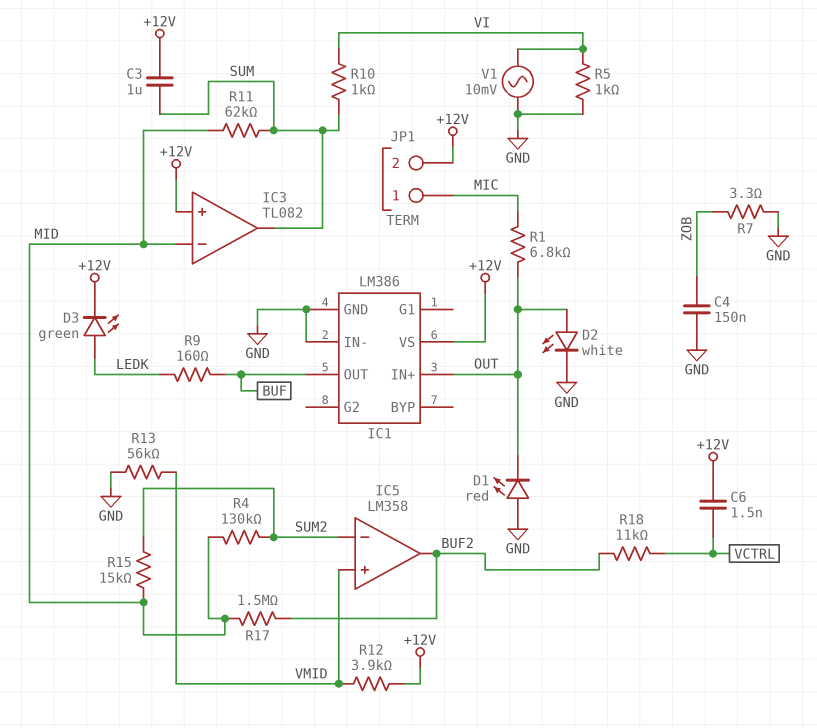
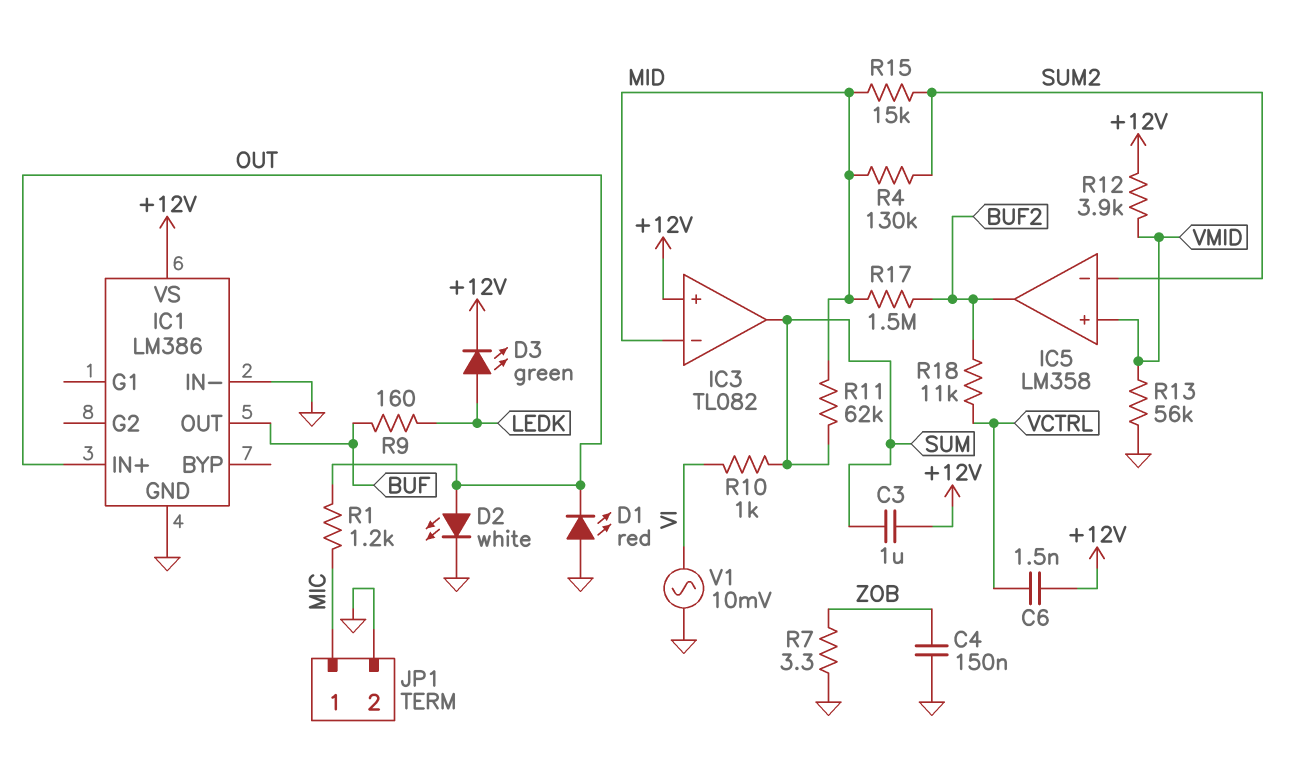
JP1 pin 2: +12V -> GND
R1: 6.8k (MIC, OUT) -> 1.2k (MIC, OUT)
R5: 1k (GND, VI) -> none

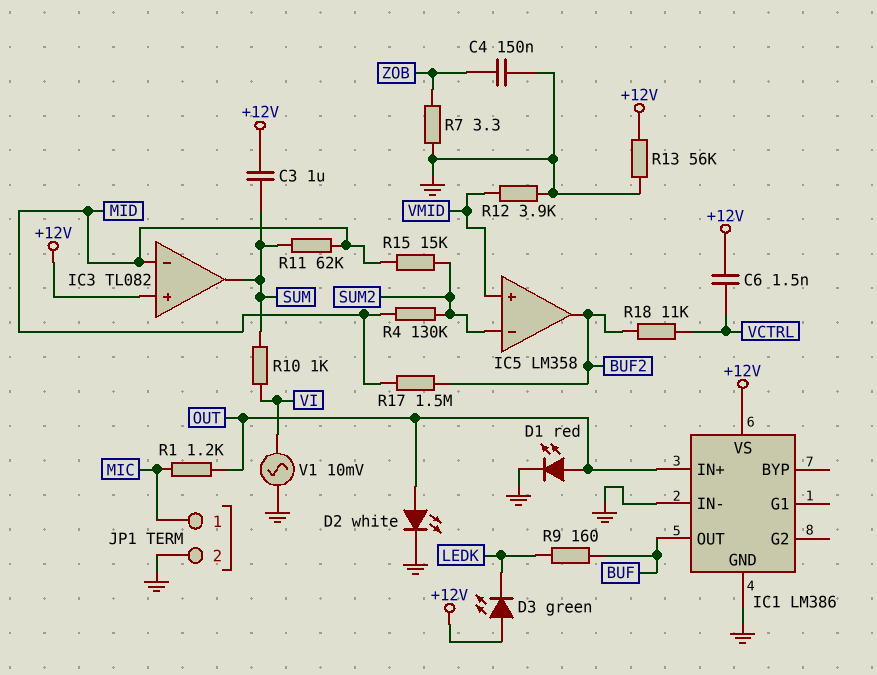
D1: LED red (A GND, K OUT) -> LED red (A OUT, K GND)
D3: LED green (A LEDK, K +12V) -> LED green (A +12V, K LEDK)
R12: 3.9k (+12V, VMID) -> 3.9k (GND, VMID)
R13: 56k (GND, VMID) -> 56k (+12V, GND)

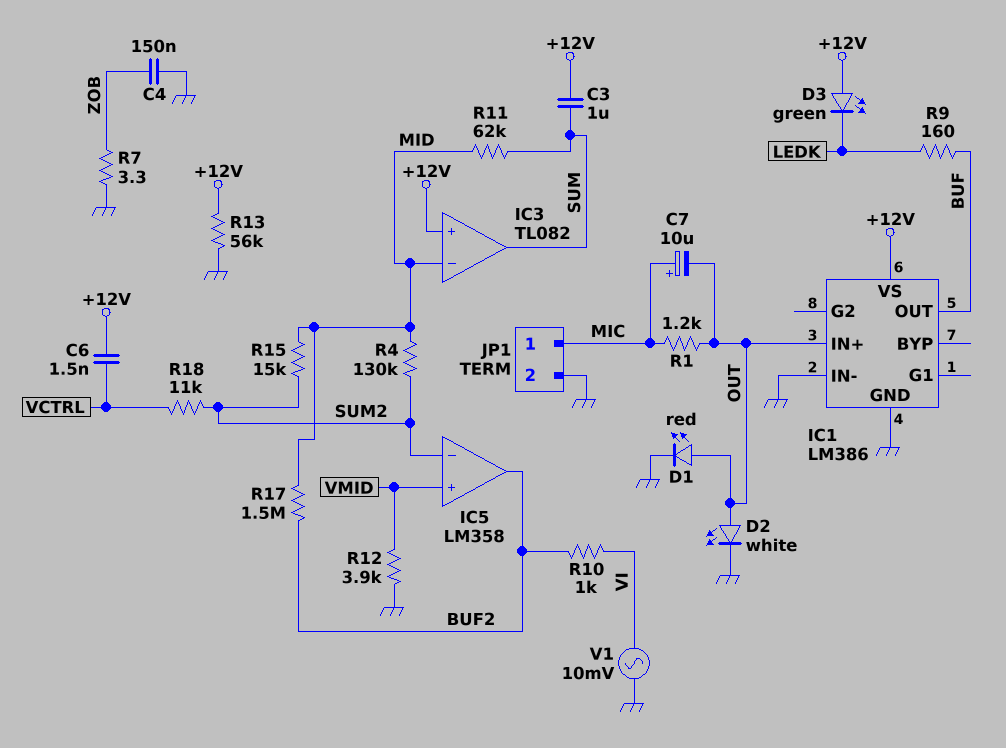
C7: none -> 10uF (plus MIC, minus OUT)
R10: 1k (SUM, VI) -> 1k (BUF2, VI)
R18: 11k (BUF2, VCTRL) -> 11k (SUM2, VCTRL)

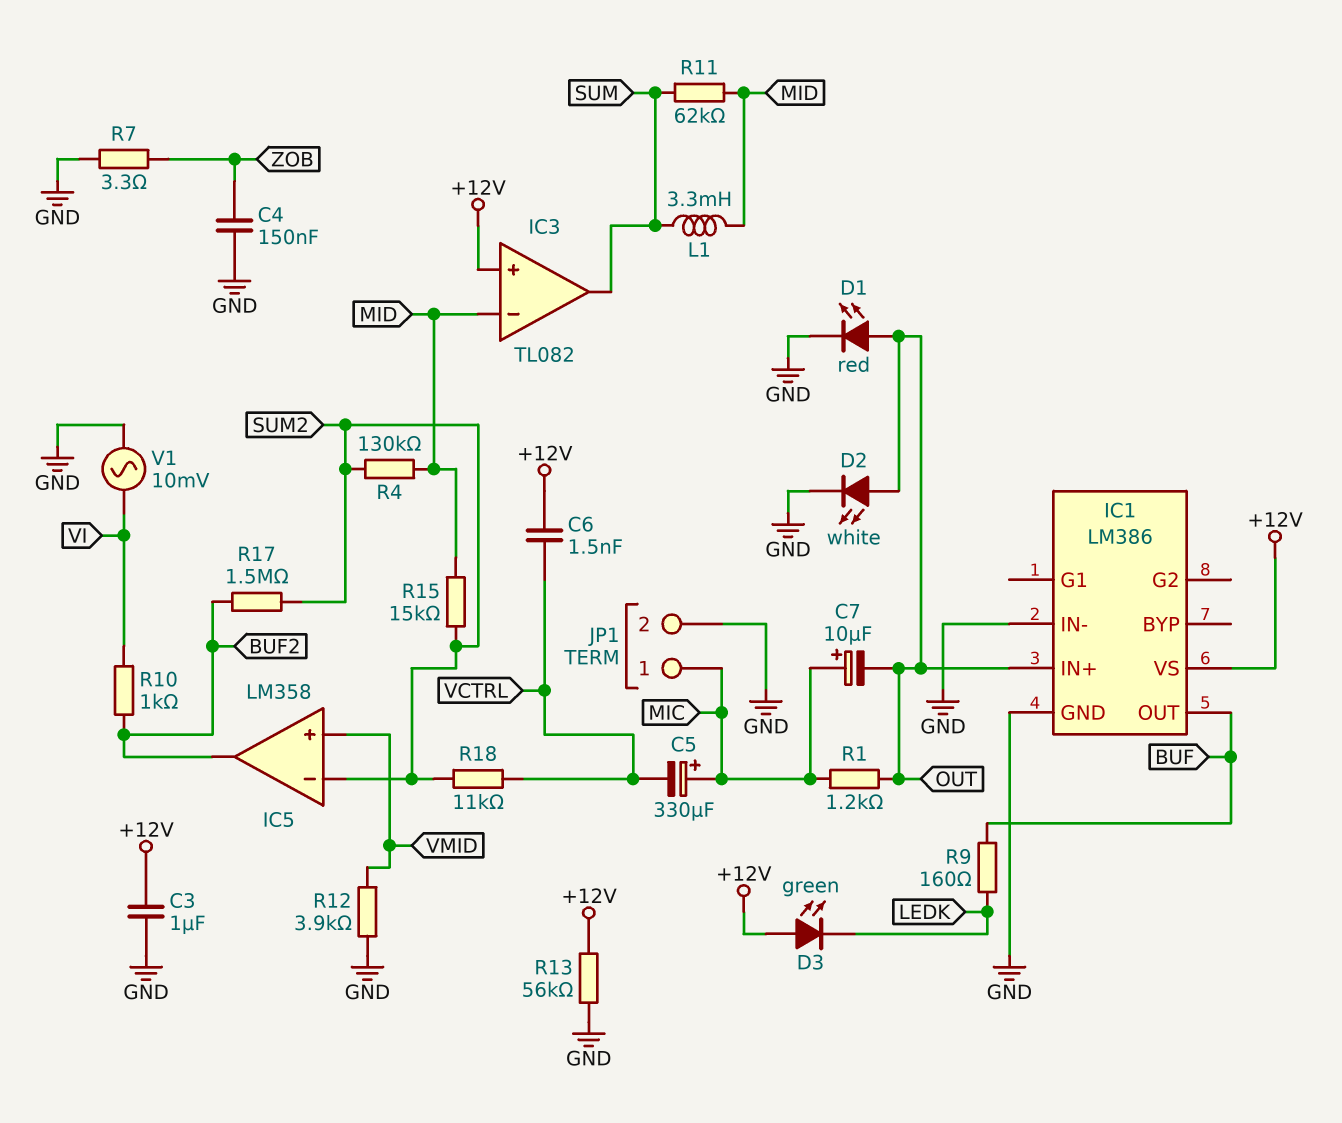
C3: 1uF (+12V, SUM) -> 1uF (+12V, GND)
C5: none -> 330uF (plus MIC, minus VCTRL)
L1: none -> 3.3mH (MID, SUM)
R17: 1.5M (BUF2, MID) -> 1.5M (BUF2, SUM2)

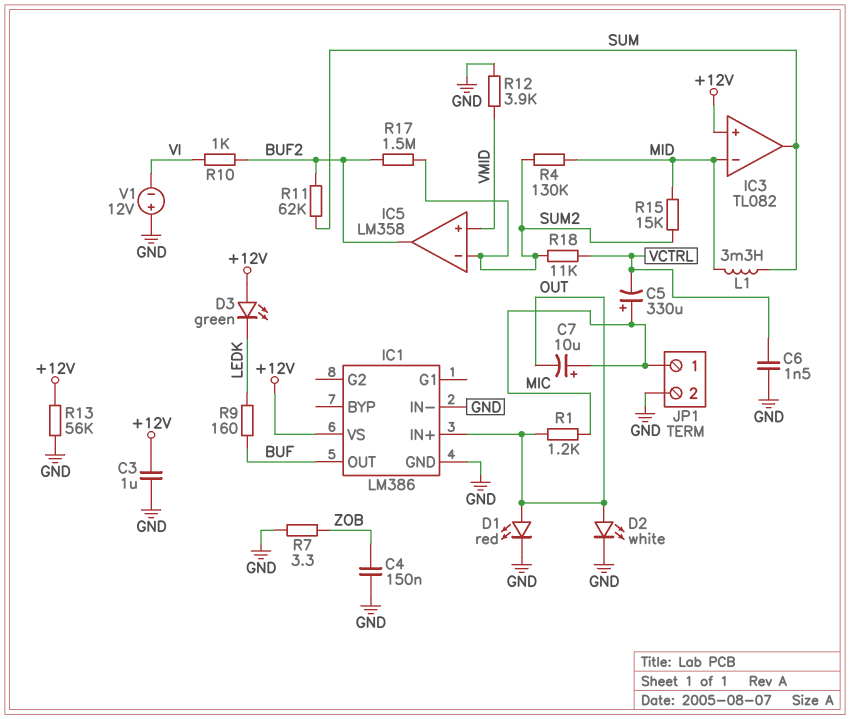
C6: 1.5nF (+12V, VCTRL) -> 1.5nF (GND, VCTRL)
R11: 62k (MID, SUM) -> 62k (BUF2, SUM)
V1: AC 10mV (GND, VI) -> 12V (plus GND, minus VI)

